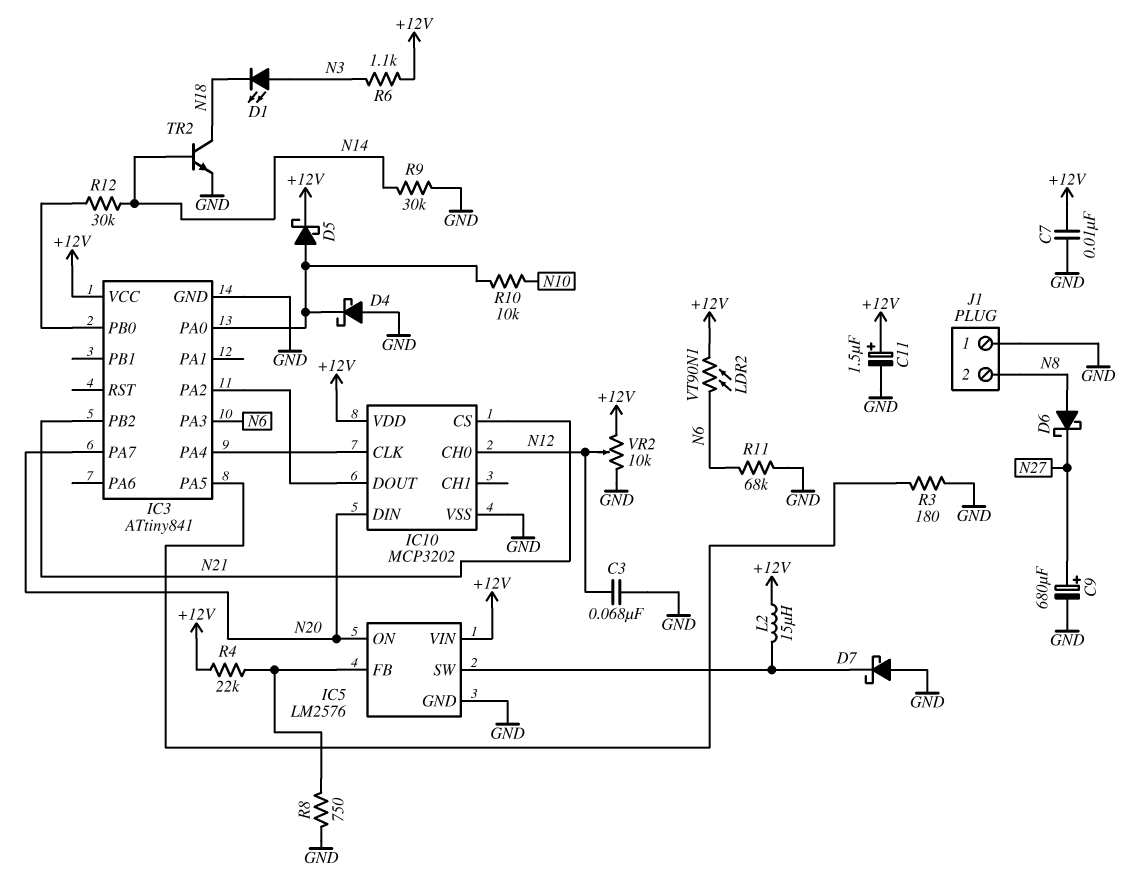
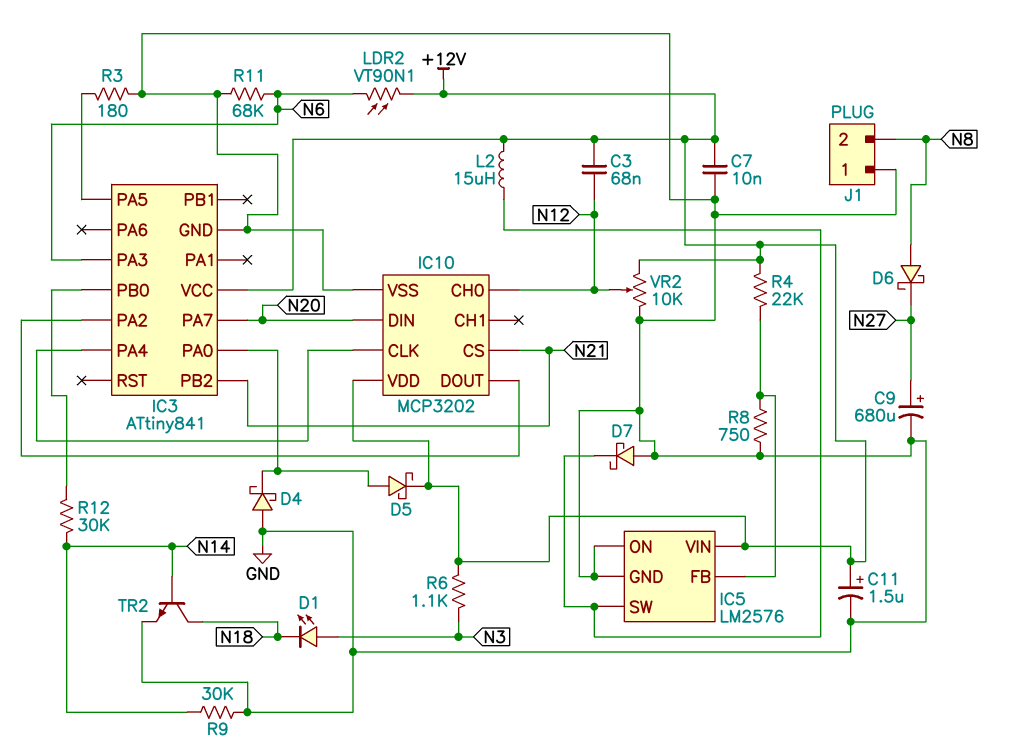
C3: 68nF (GND, N12) -> 68nF (+12V, N12)
IC5 pin ON: N20 -> GND
R10: 10k (IC3/PA0, N10) -> none

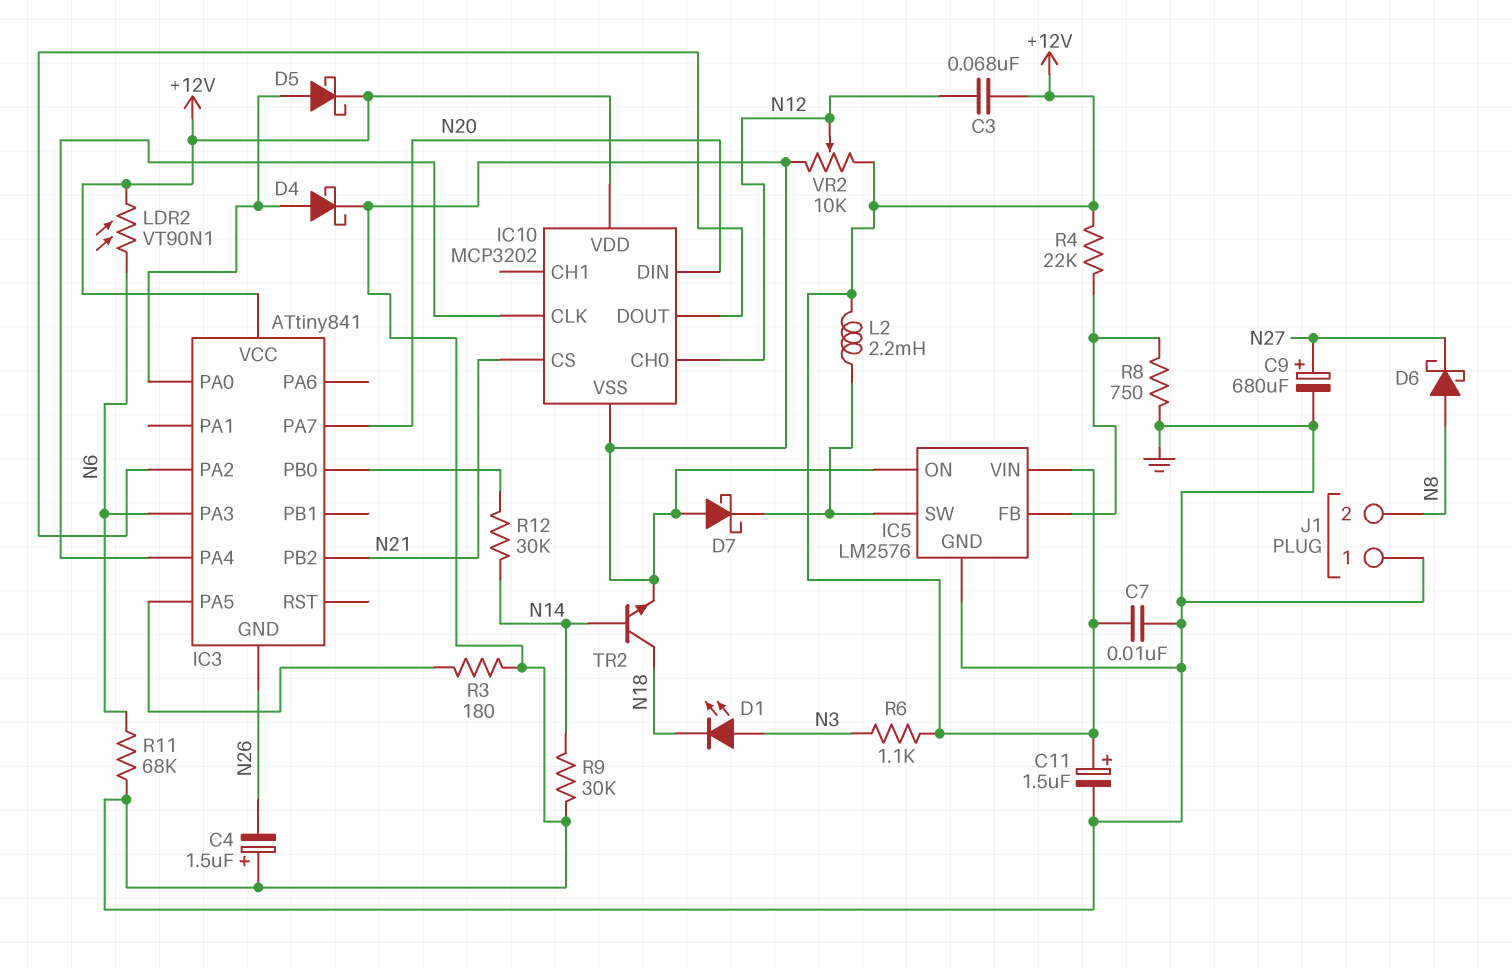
C4: none -> 1.5uF (plus GND, minus N26)
D4: schottky (A GND, K IC3/PA0) -> schottky (A IC3/PA0, K GND)
IC3 pin GND: GND -> N26
L2: 15uH (+12V, IC5/SW) -> 2.2mH (+12V, IC5/SW)

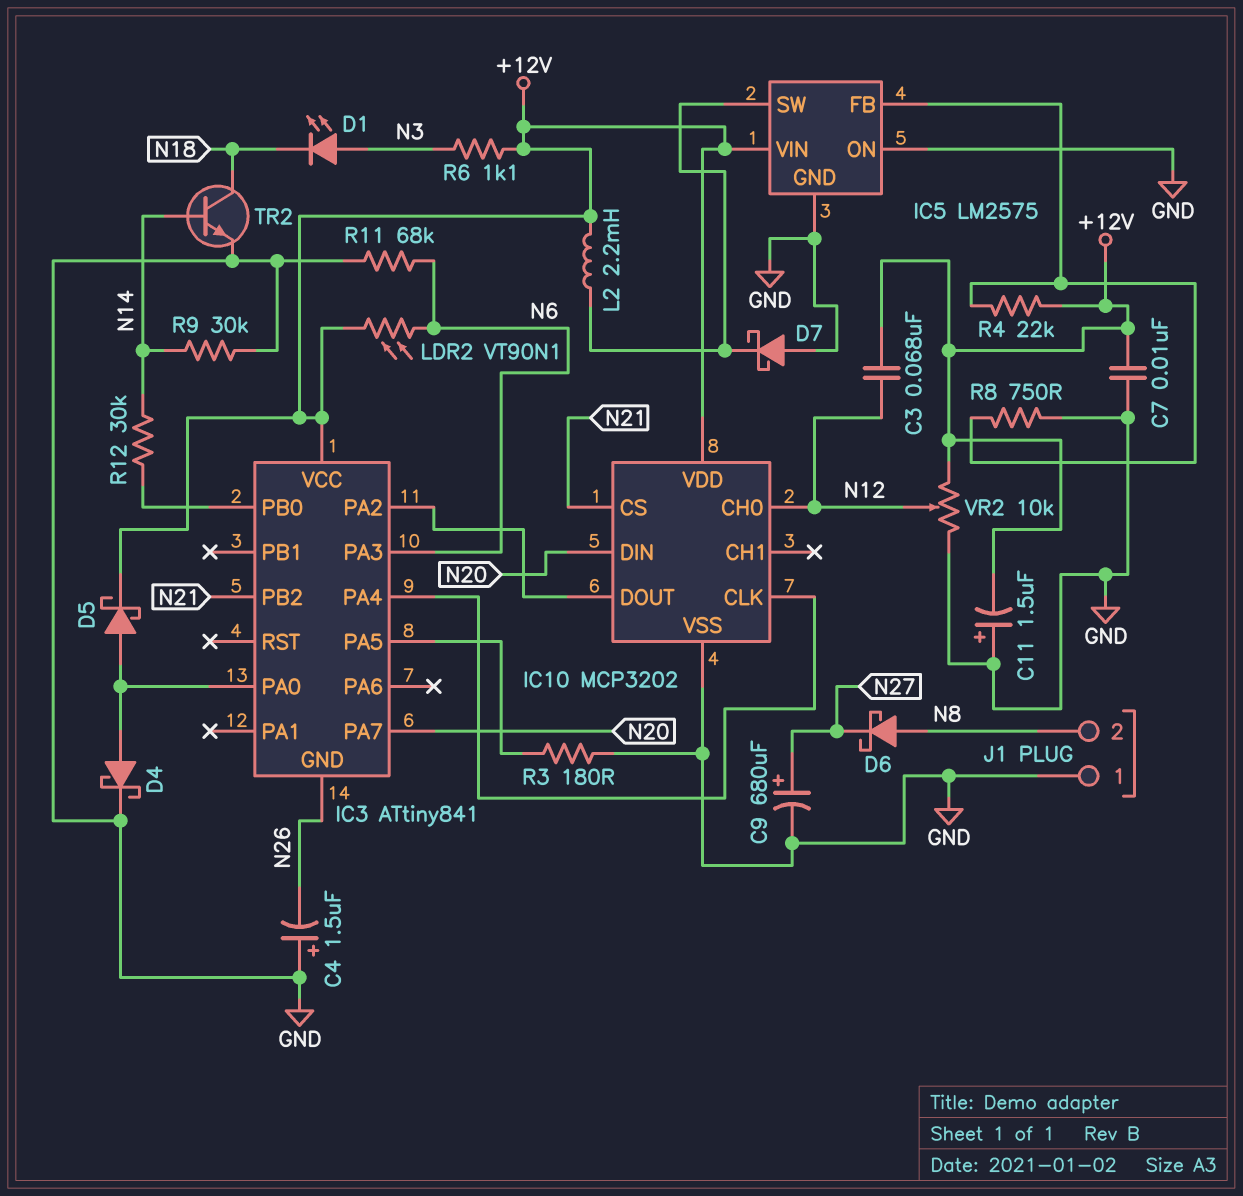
C11: 1.5uF (plus +12V, minus GND) -> 1.5uF (plus GND, minus +12V)
IC5: LM2576 -> LM2575

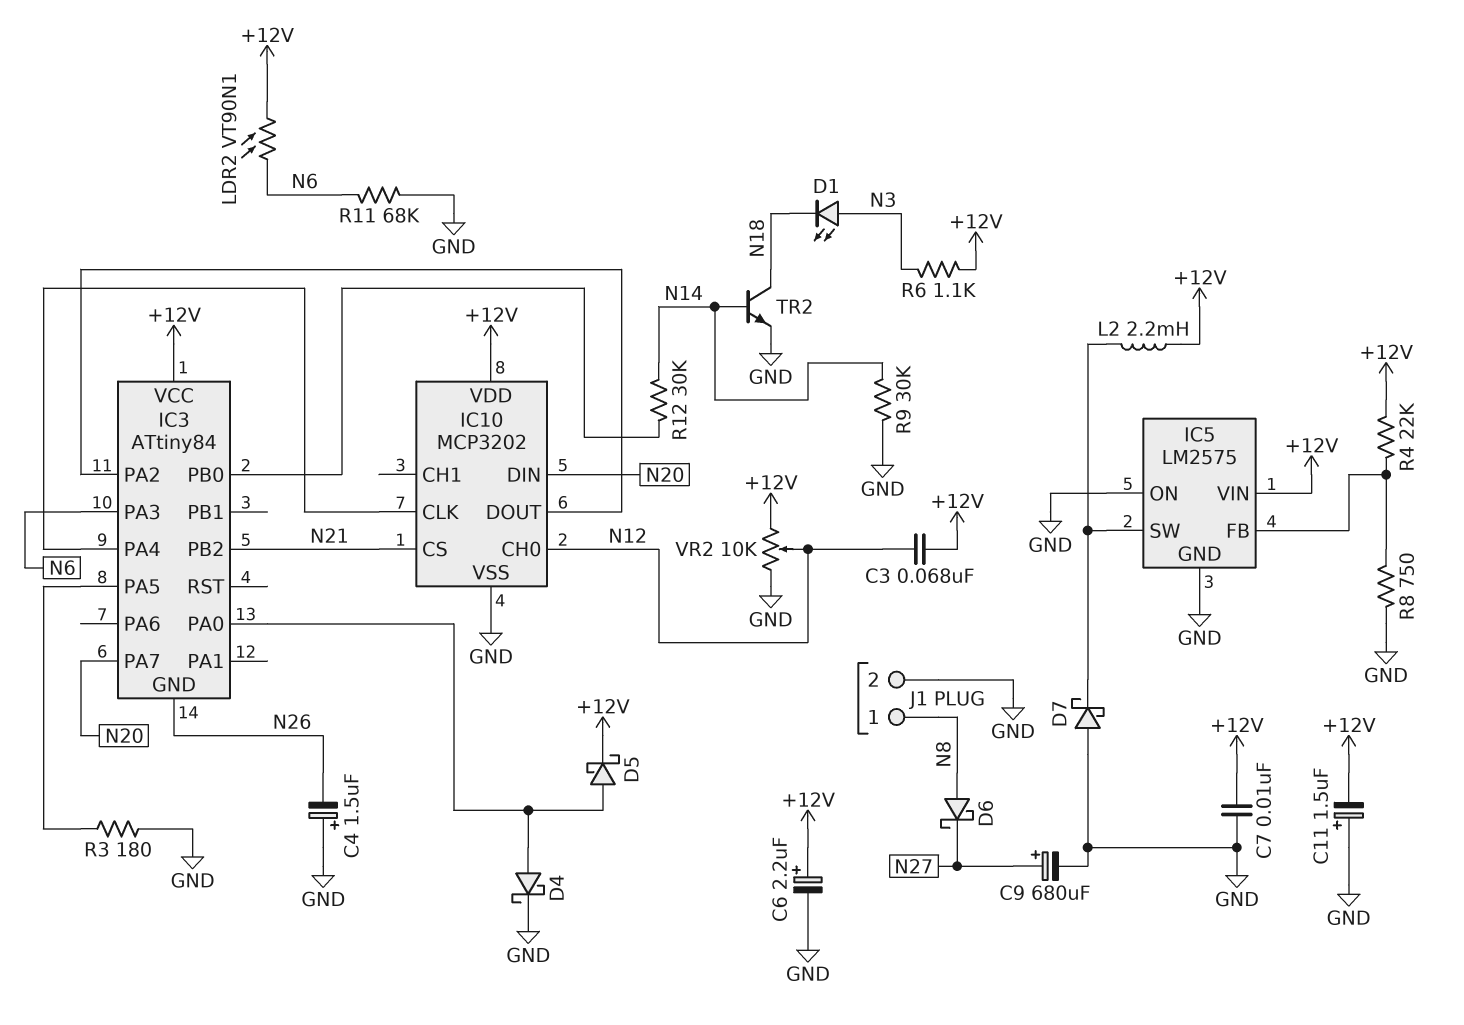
C6: none -> 2.2uF (plus +12V, minus GND)
IC3: ATtiny841 -> ATtiny84
J1 pin 1: GND -> N8
J1 pin 2: N8 -> GND

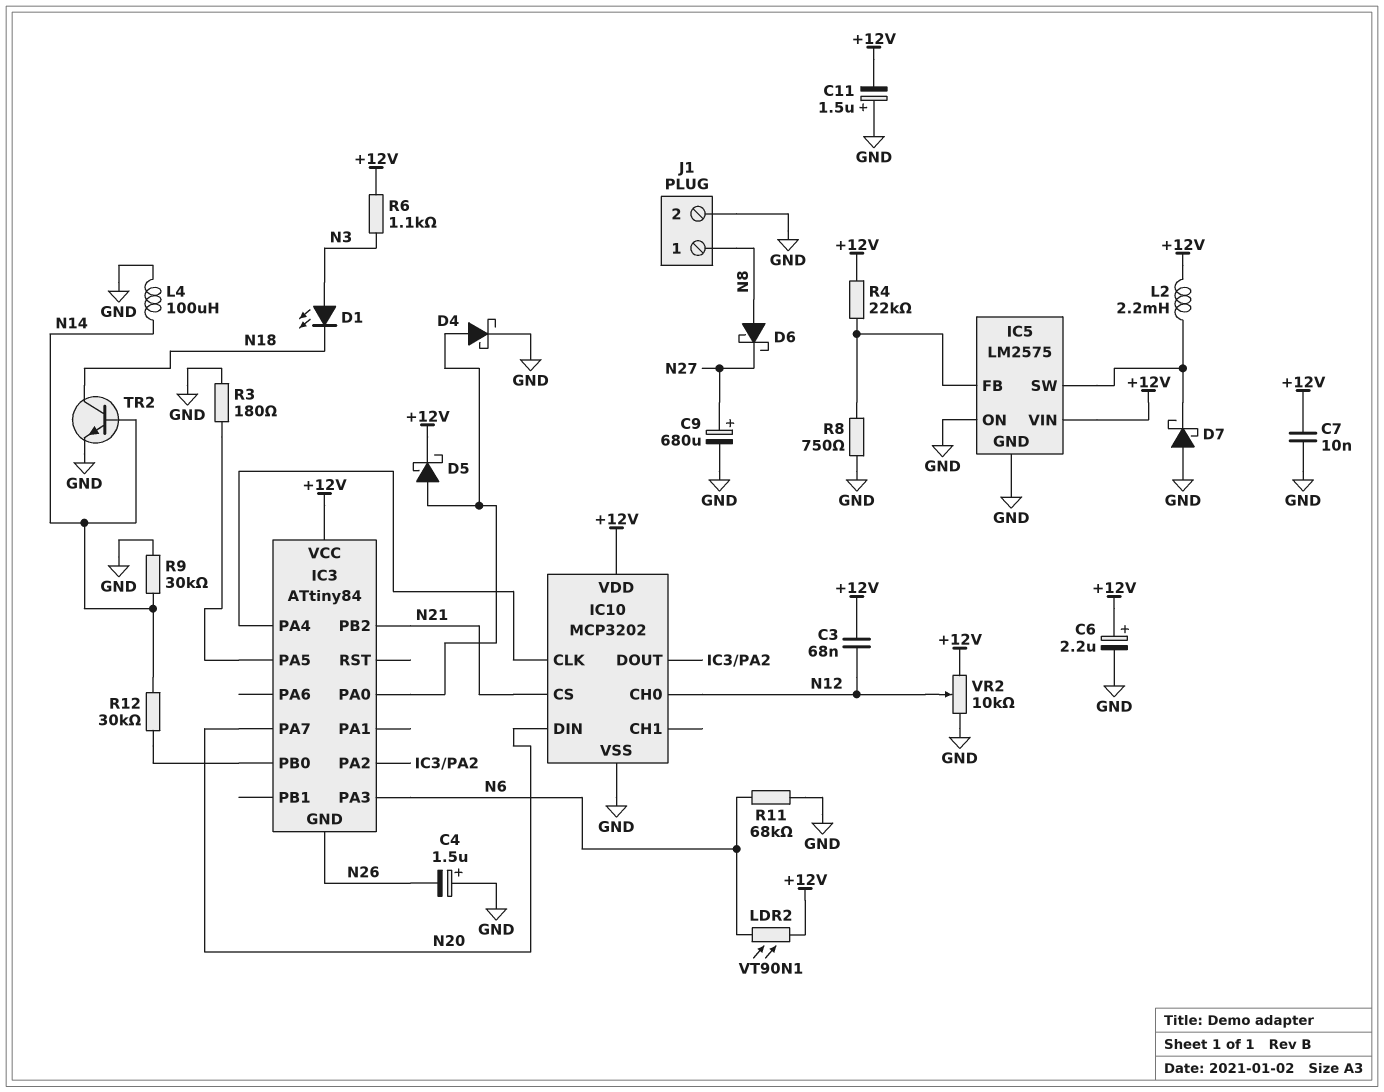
L4: none -> 100uH (GND, N14)

